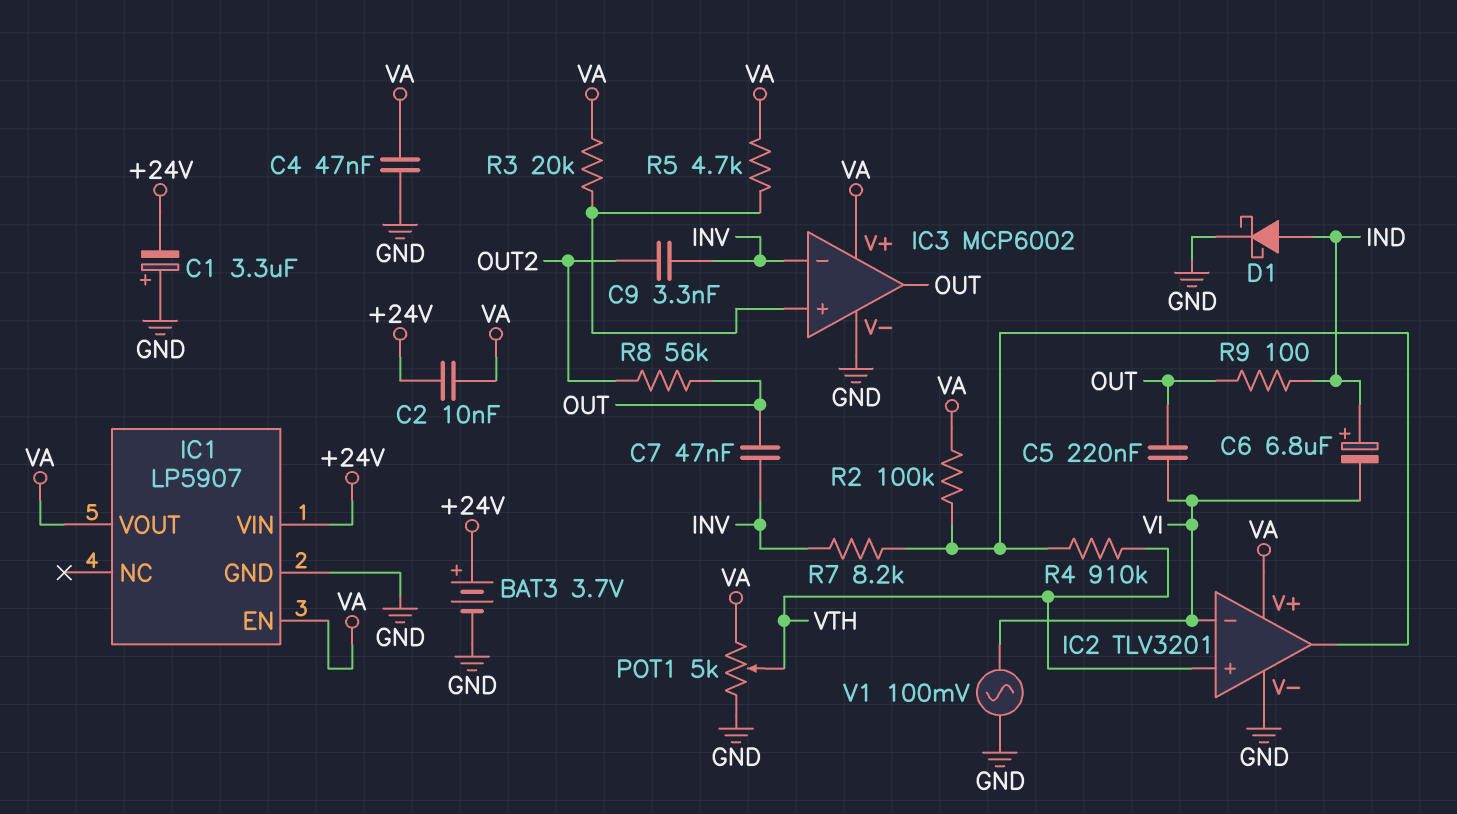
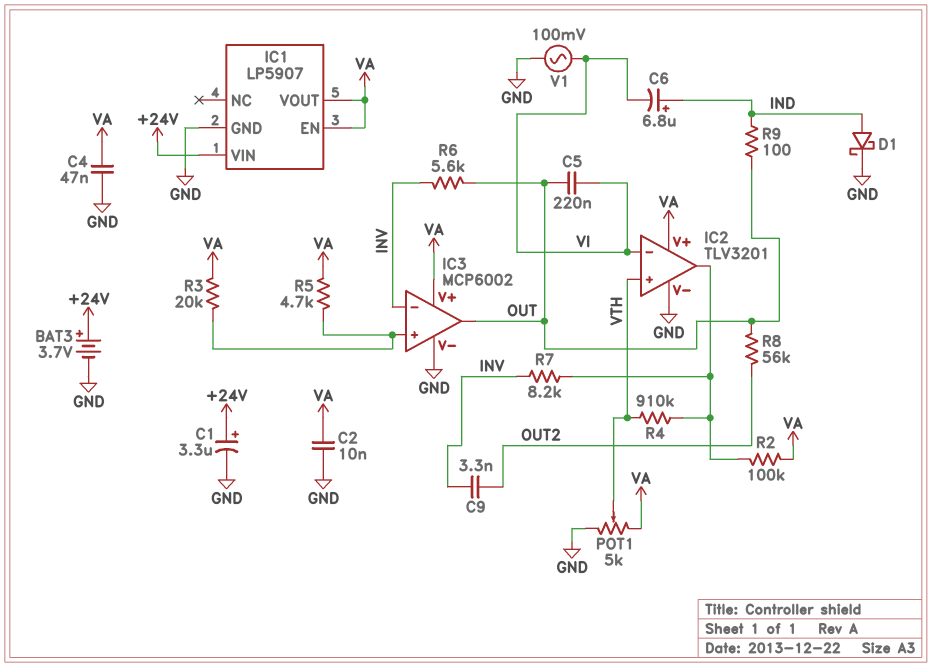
C1: 3.3uF (plus GND, minus +24V) -> 3.3uF (plus +24V, minus GND)
C2: 10nF (+24V, VA) -> 10nF (GND, VA)
C7: 47nF (INV, OUT) -> none
R6: none -> 5.6k (INV, OUT)

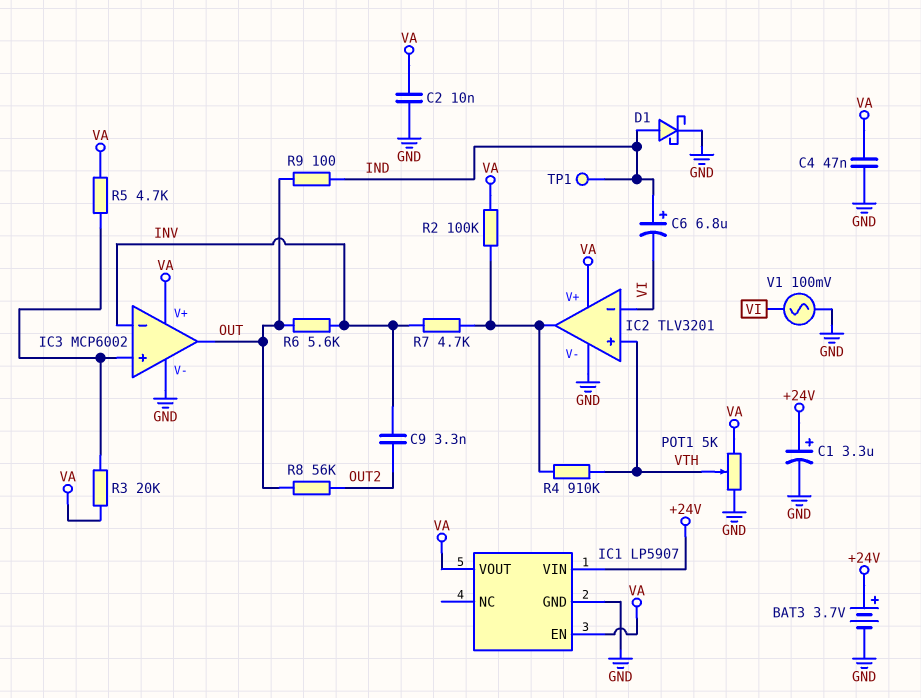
C5: 220nF (OUT, VI) -> none
R7: 8.2k (IC2/out, INV) -> 4.7k (IC2/out, INV)
TP1: none -> test point (IND)

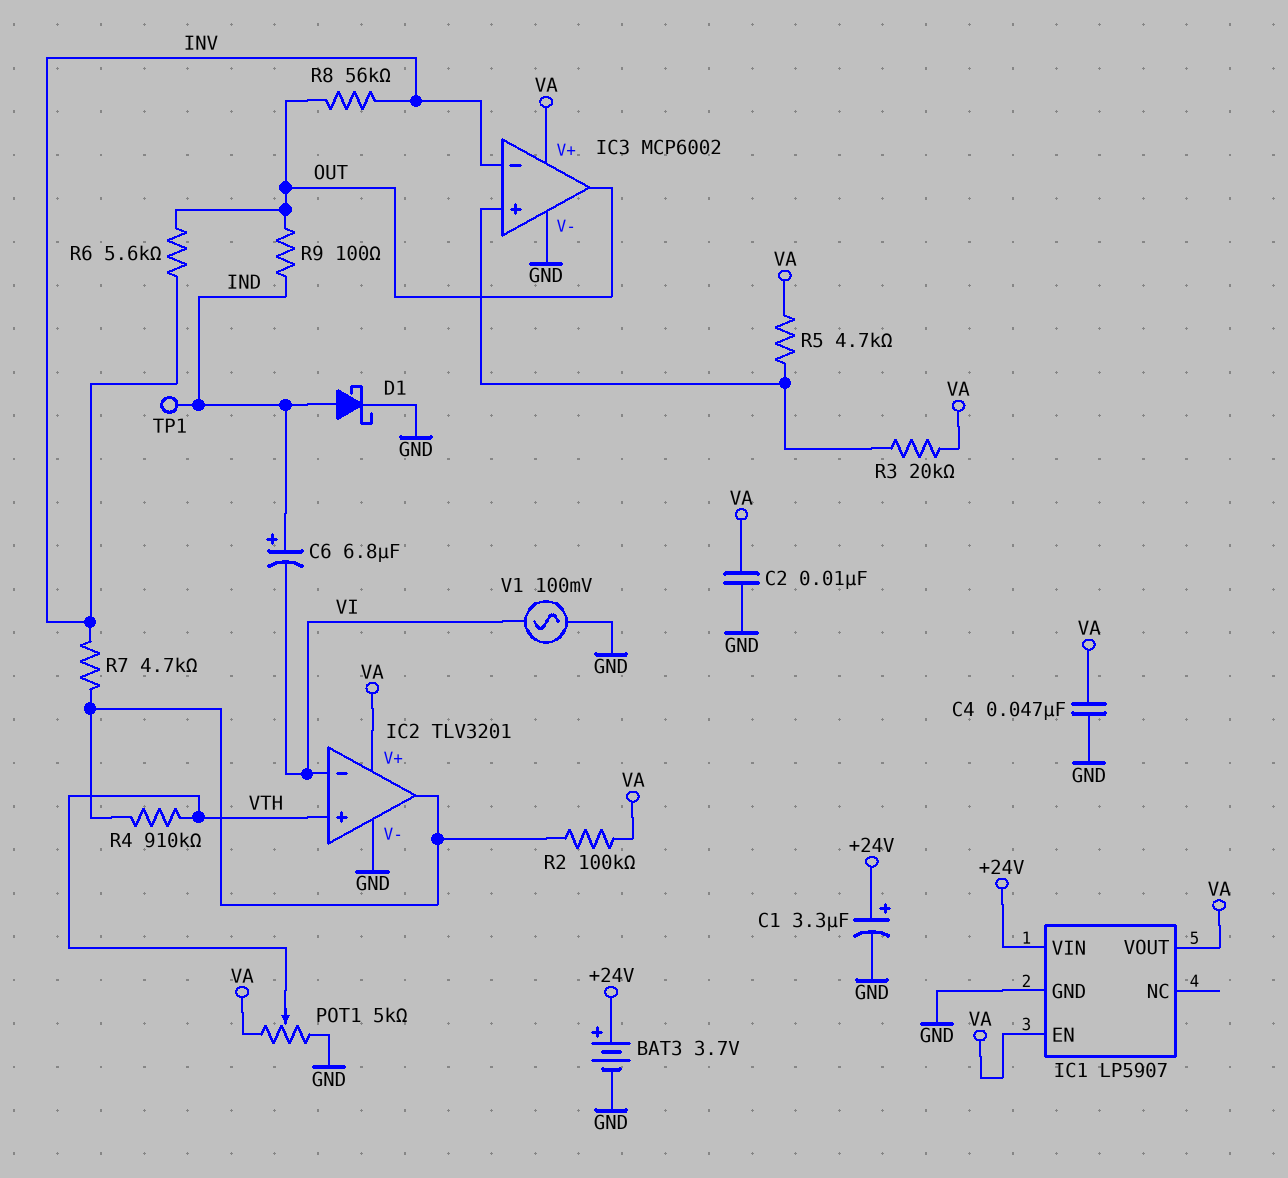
C9: 3.3nF (INV, OUT2) -> none
R8: 56k (OUT, OUT2) -> 56k (INV, OUT)

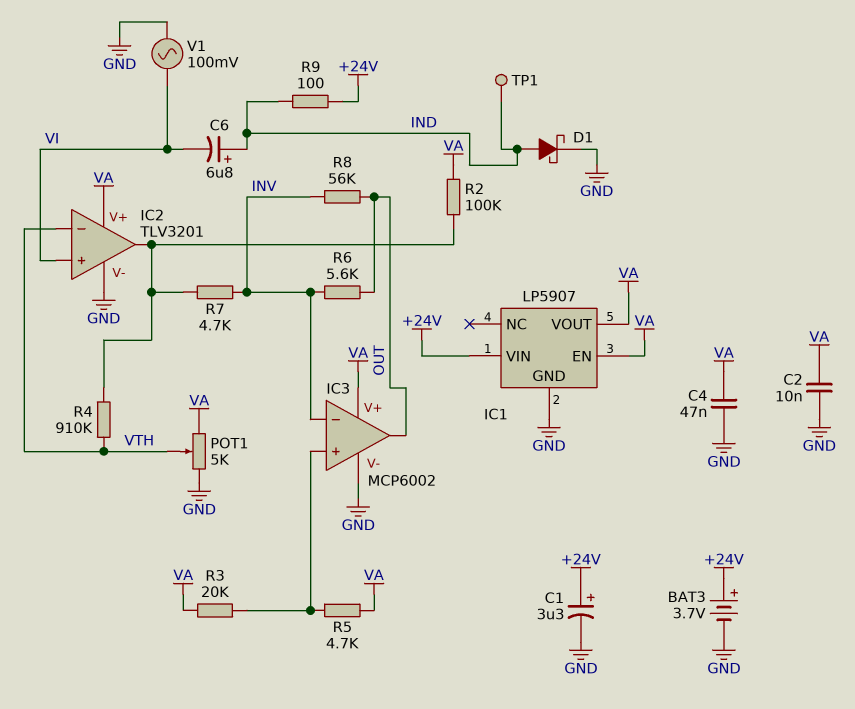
IC2 pin in+: VTH -> VI
IC2 pin in-: VI -> VTH
R9: 100 (IND, OUT) -> 100 (+24V, IND)

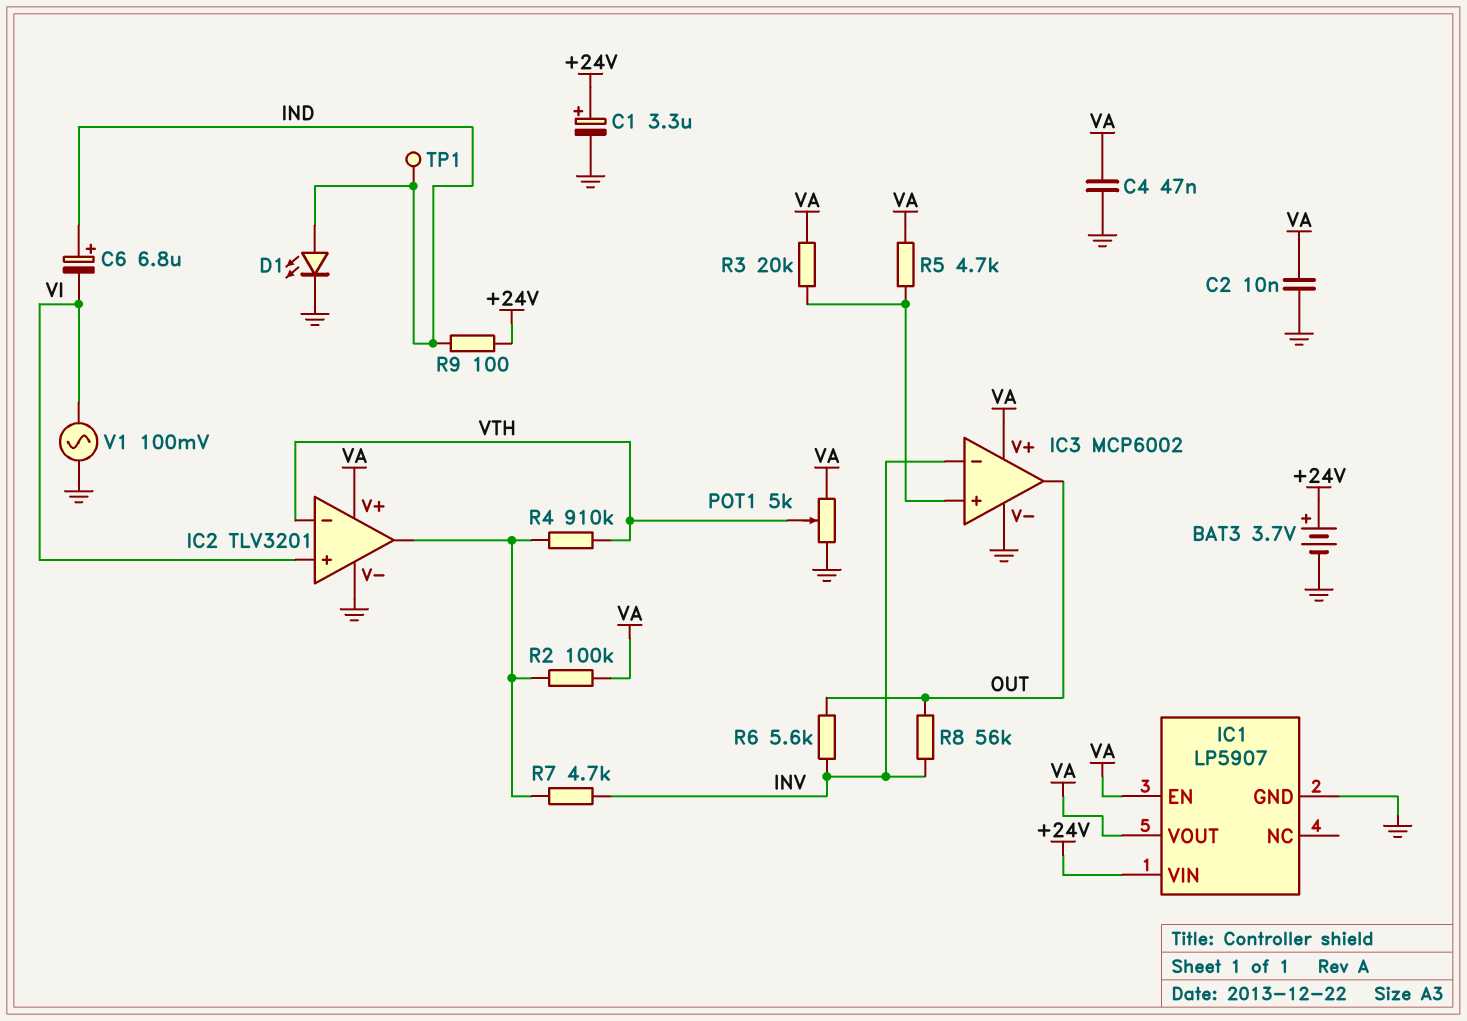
D1: schottky (A IND, K GND) -> LED (A IND, K GND)

